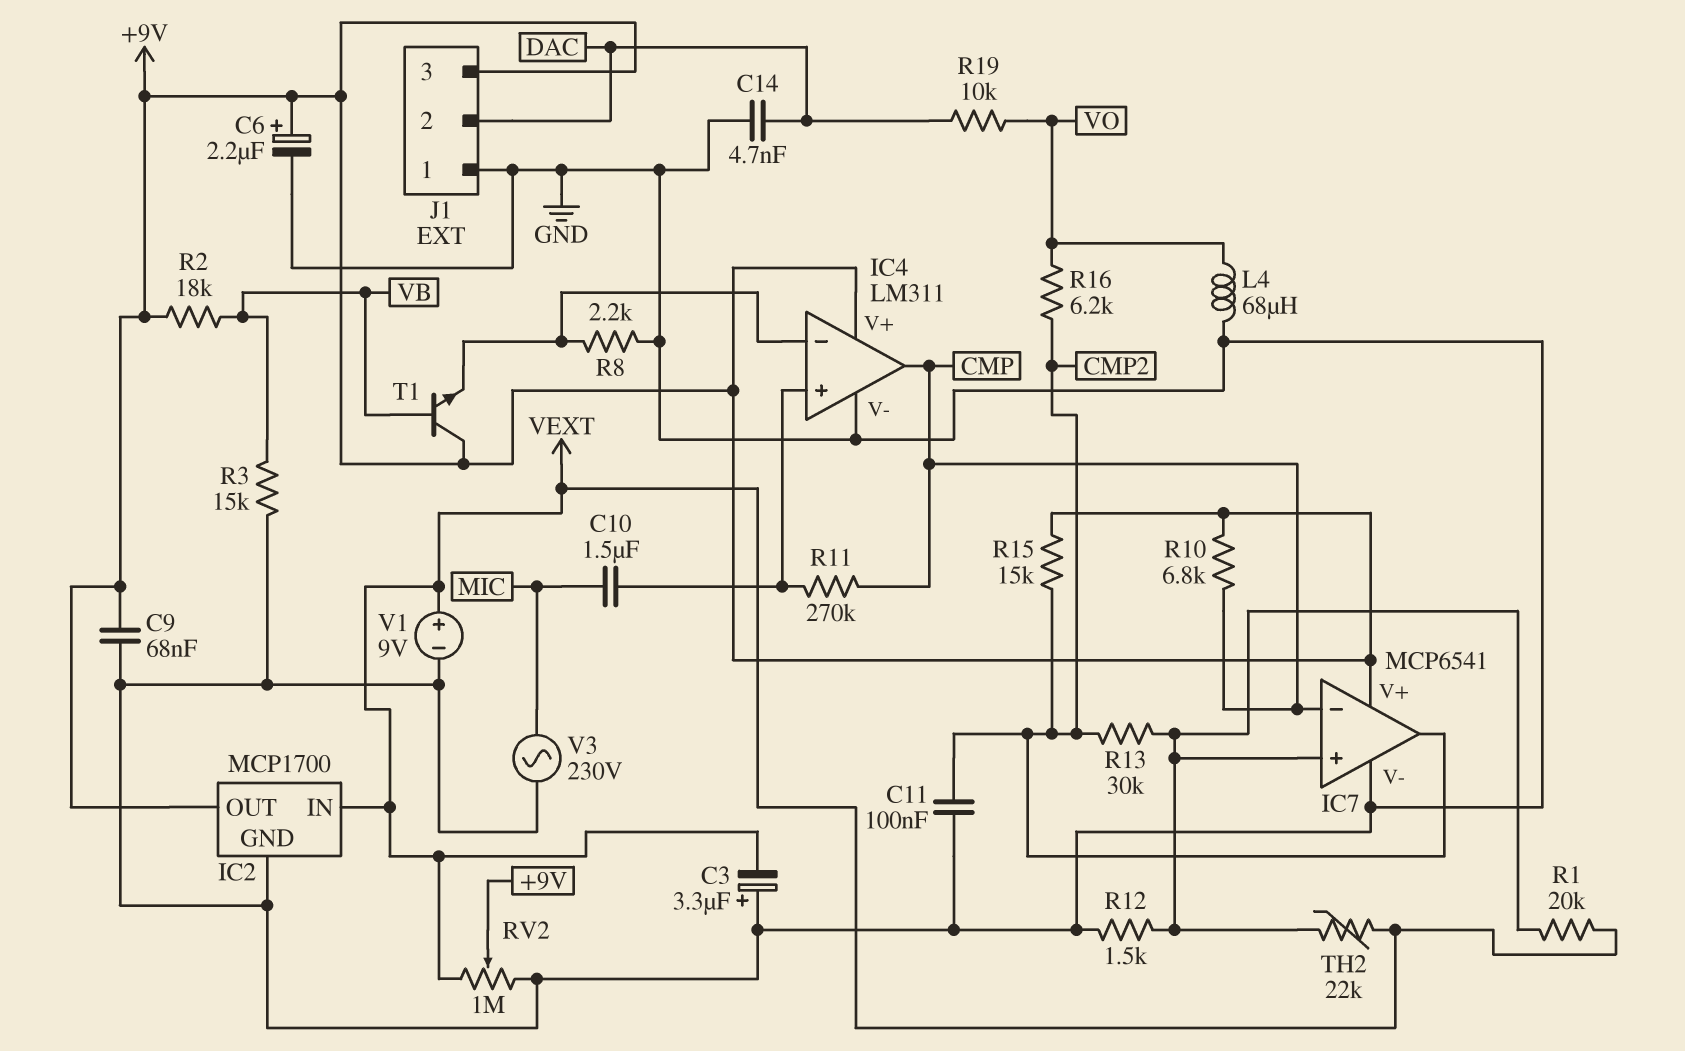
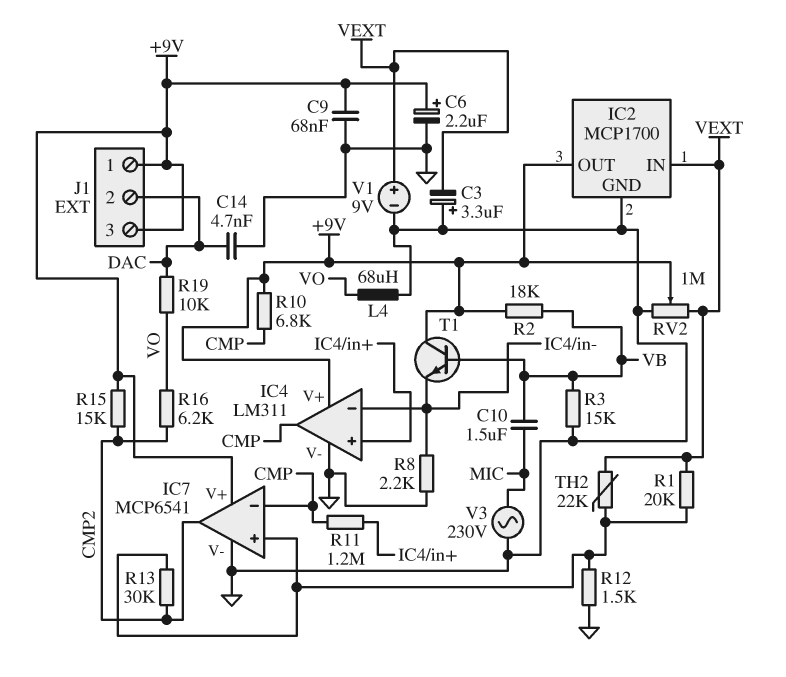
C10: 1.5uF (IC4/in+, MIC) -> 1.5uF (MIC, VB)
C11: 100nF (CMP2, GND) -> none
J1 pin 1: GND -> +9V
R11: 270k (CMP, IC4/in+) -> 1.2M (CMP, IC4/in+)

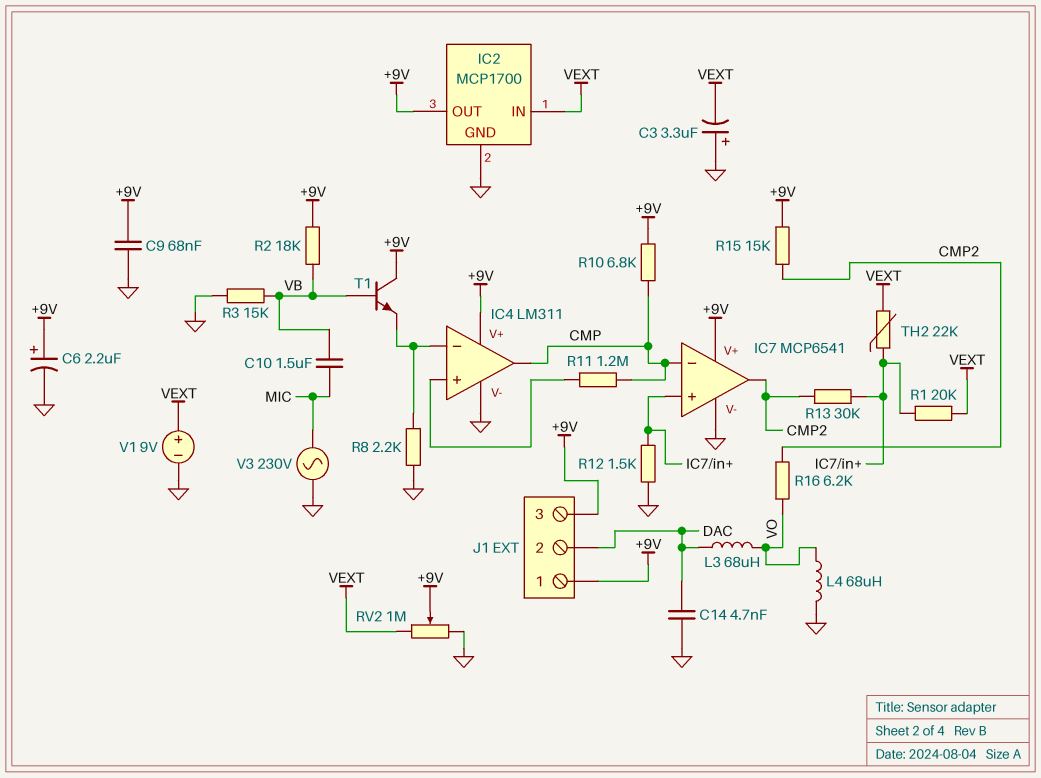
L3: none -> 68uH (DAC, VO)
R19: 10k (DAC, VO) -> none

